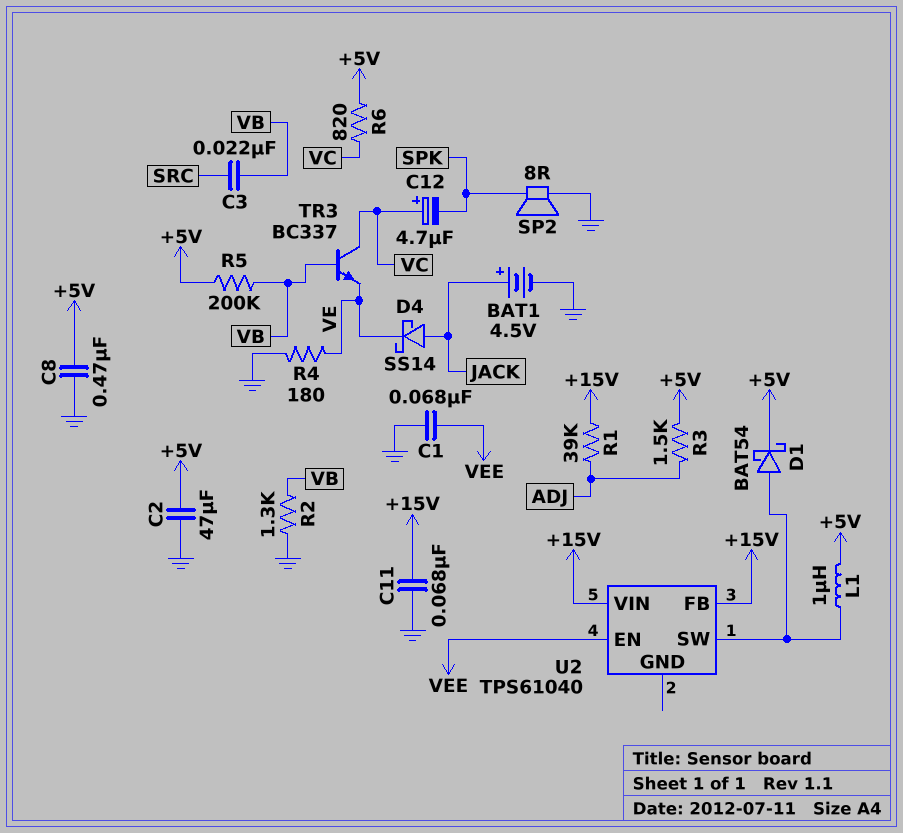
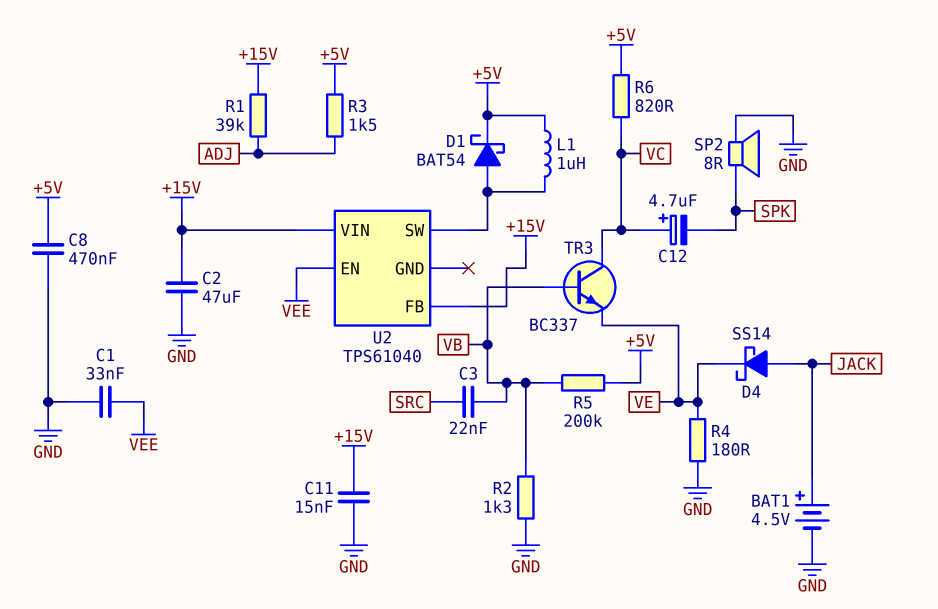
C1: 68nF (GND, VEE) -> 33nF (GND, VEE)
C2: 47uF (+5V, GND) -> 47uF (+15V, GND)
C11: 68nF (+15V, GND) -> 15nF (+15V, GND)

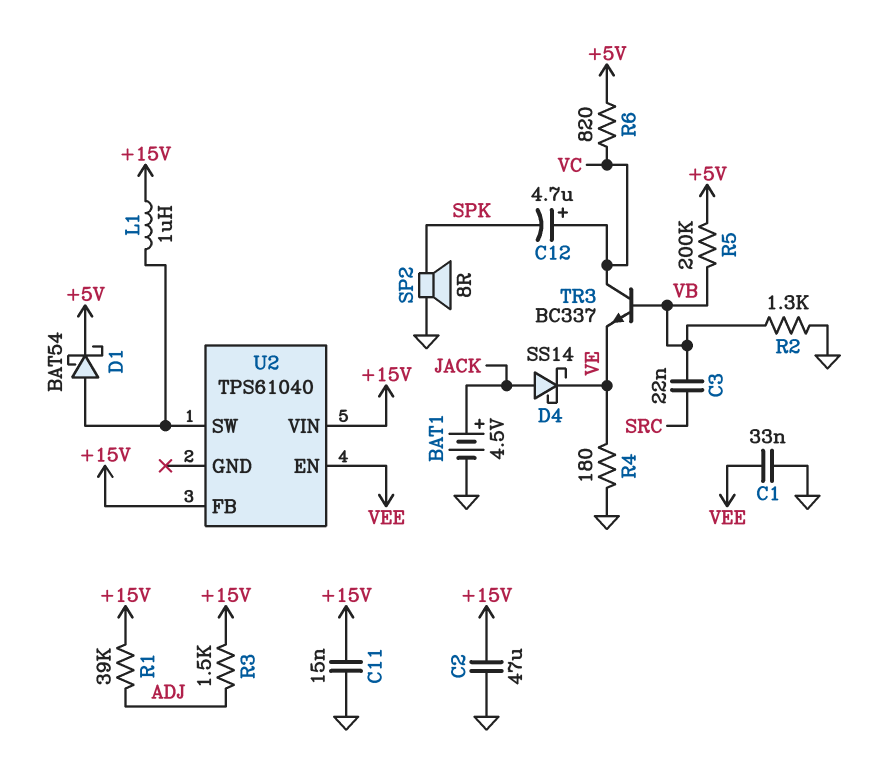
C8: 470nF (+5V, GND) -> none
L1: 1uH (+5V, U2/SW) -> 1uH (+15V, U2/SW)
R3: 1.5k (+5V, ADJ) -> 1.5k (+15V, ADJ)

